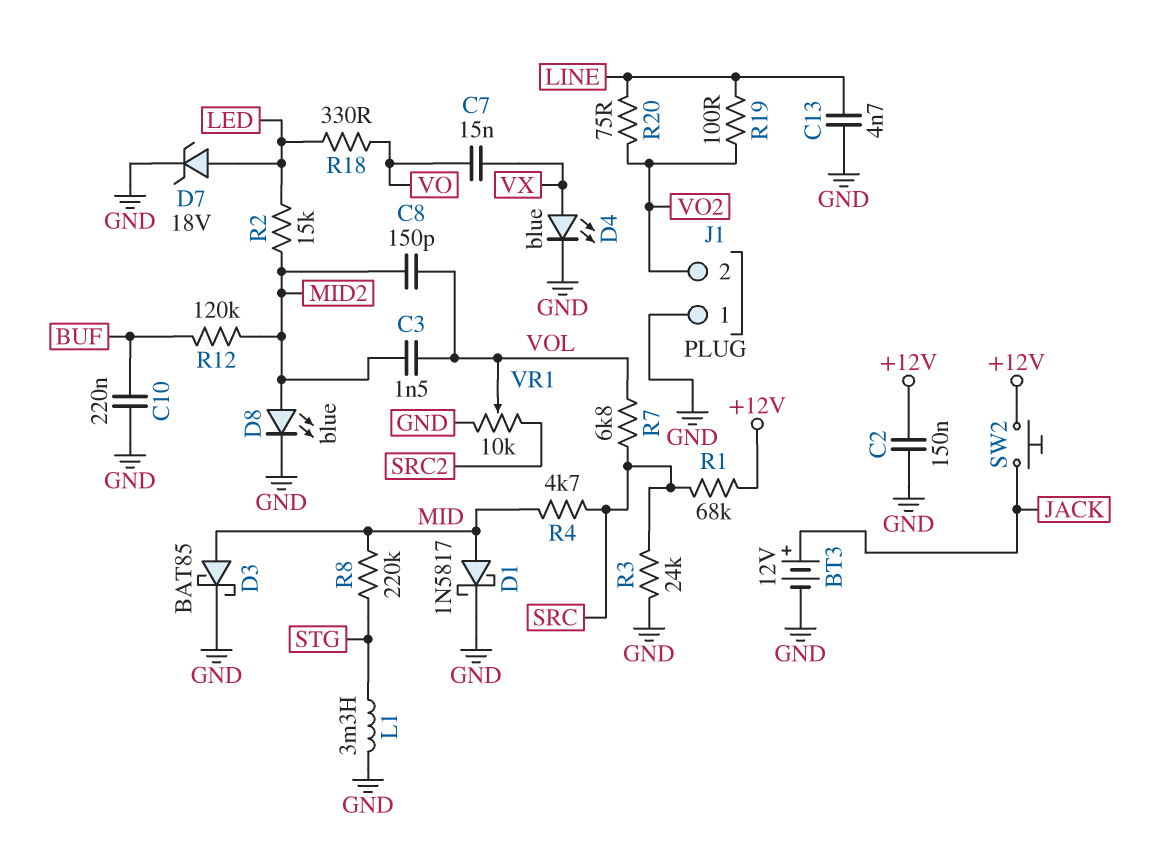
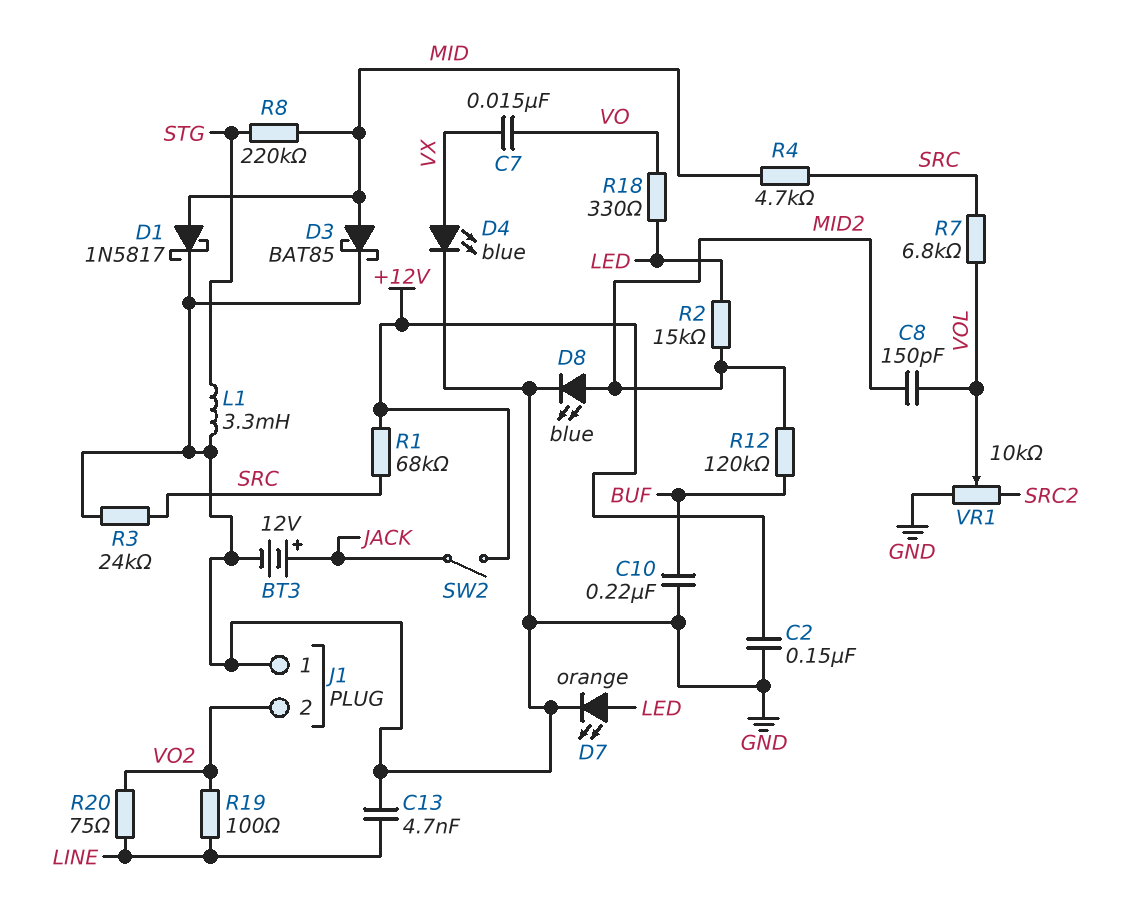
C3: 1.5nF (MID2, VOL) -> none
D7: zener 18V (A LED, K GND) -> LED orange (A LED, K GND)
SW2: button (+12V, JACK) -> switch (+12V, JACK)

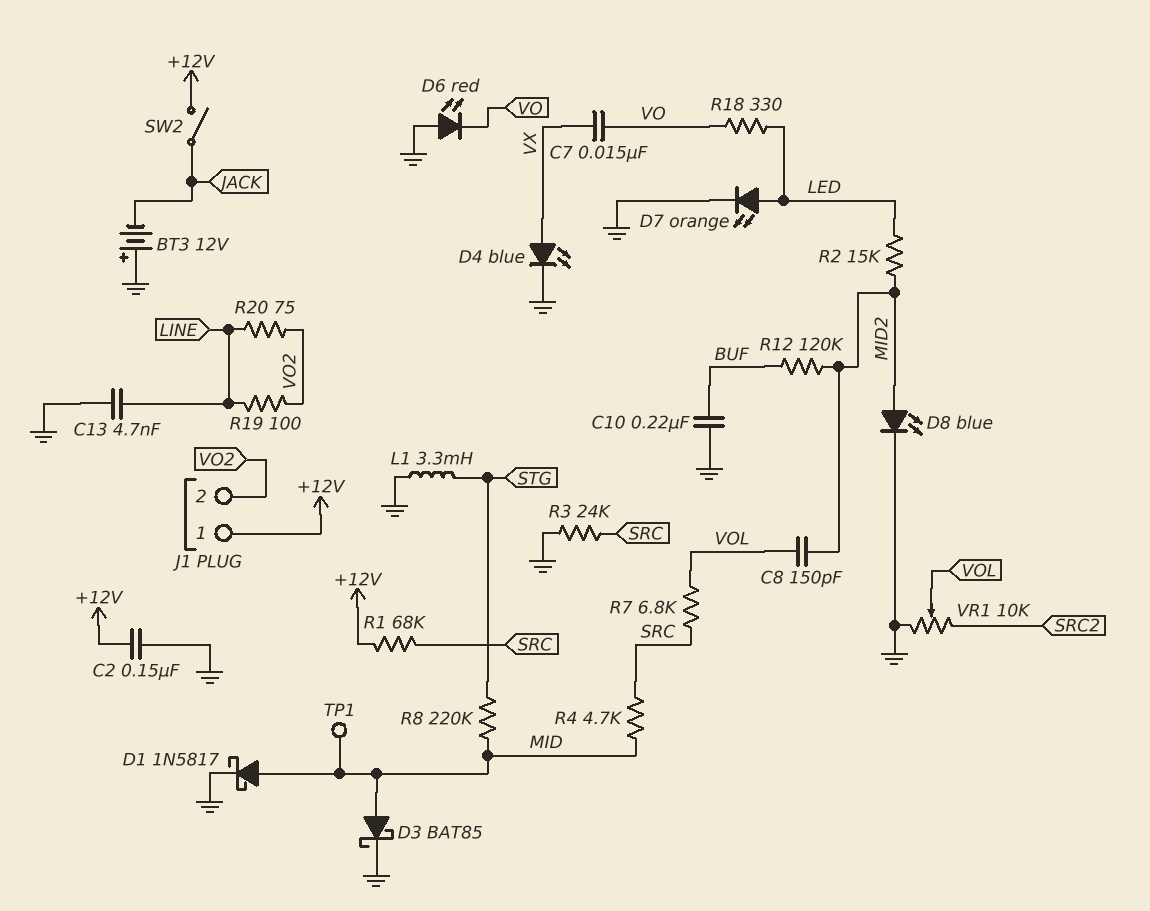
BT3: 12V (plus JACK, minus GND) -> 12V (plus GND, minus JACK)
D6: none -> LED red (A GND, K VO)
J1 pin 1: GND -> +12V
TP1: none -> test point (MID)

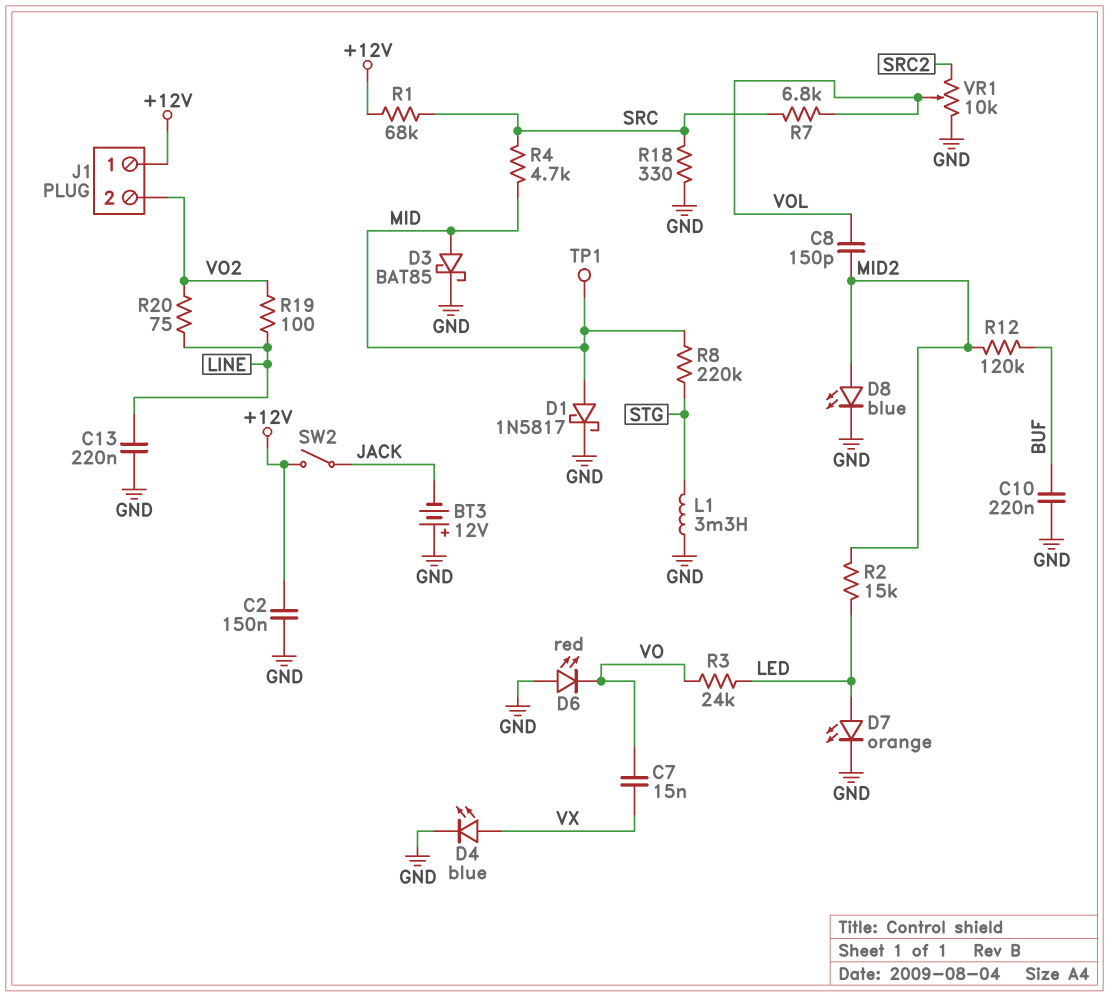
C13: 4.7nF (GND, LINE) -> 220nF (GND, LINE)
R3: 24k (GND, SRC) -> 24k (LED, VO)
R18: 330 (LED, VO) -> 330 (GND, SRC)

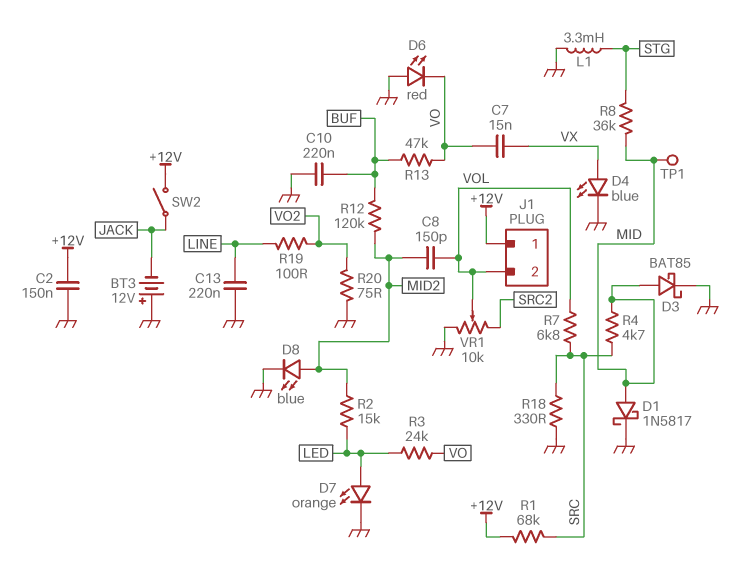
J1 pin 2: VO2 -> VOL
R8: 220k (MID, STG) -> 36k (MID, STG)
R13: none -> 47k (BUF, VO)
R20: 75 (LINE, VO2) -> 75 (GND, VO2)

